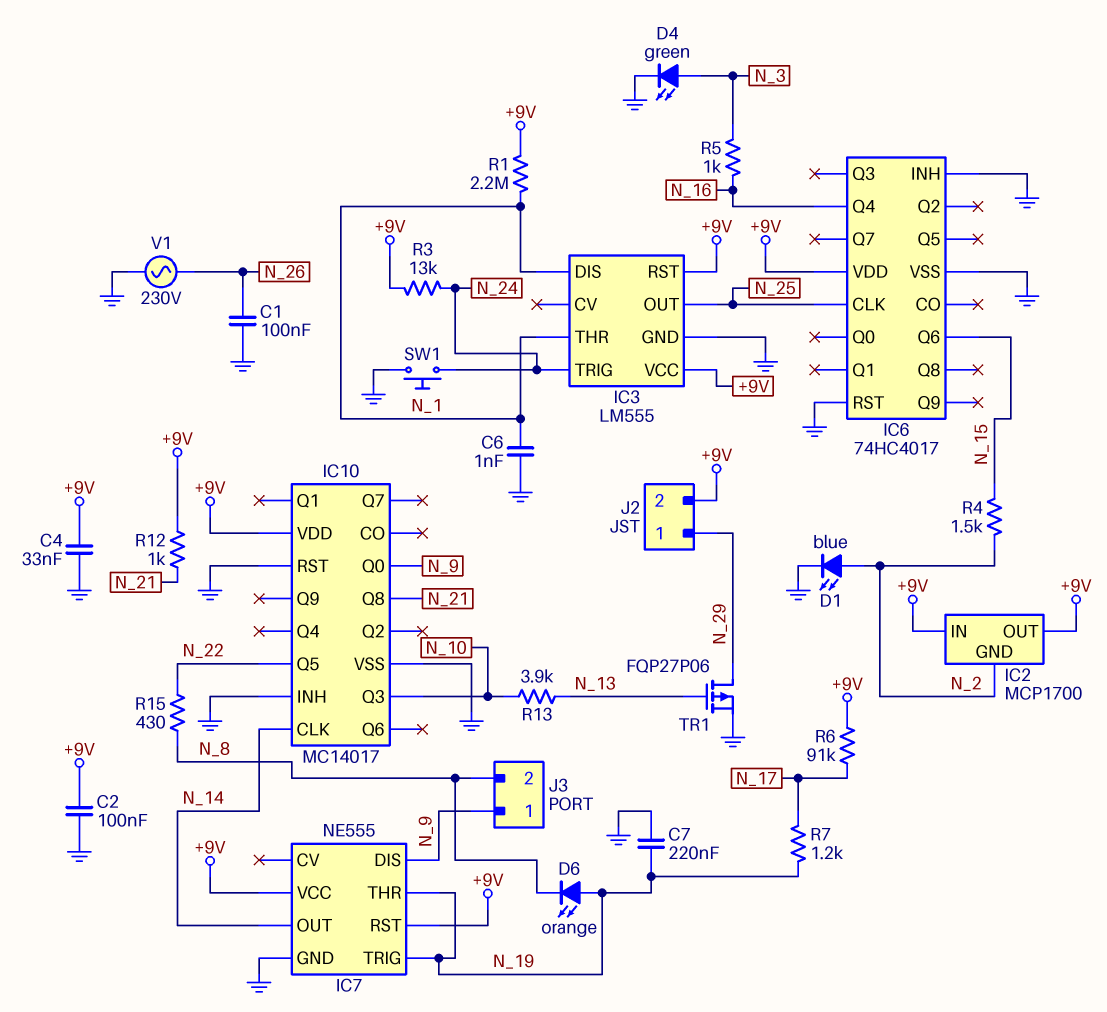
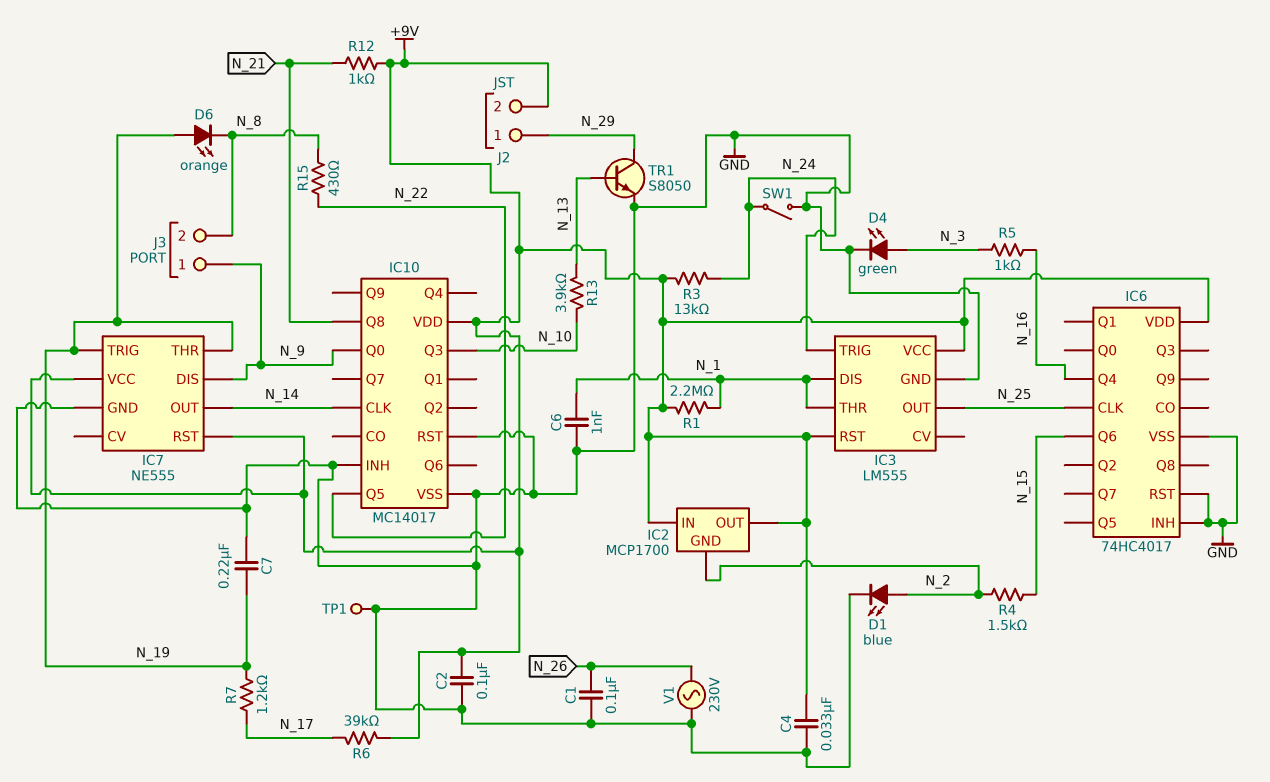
R6: 91k (+9V, N_17) -> 39k (+9V, N_17)
SW1: button (GND, N_24) -> switch (GND, N_24)
TP1: none -> test point (GND)
TR1: PMOS FQP27P06 (G N_13, D N_29, S GND) -> NPN S8050 (B N_13, C N_29, E GND)

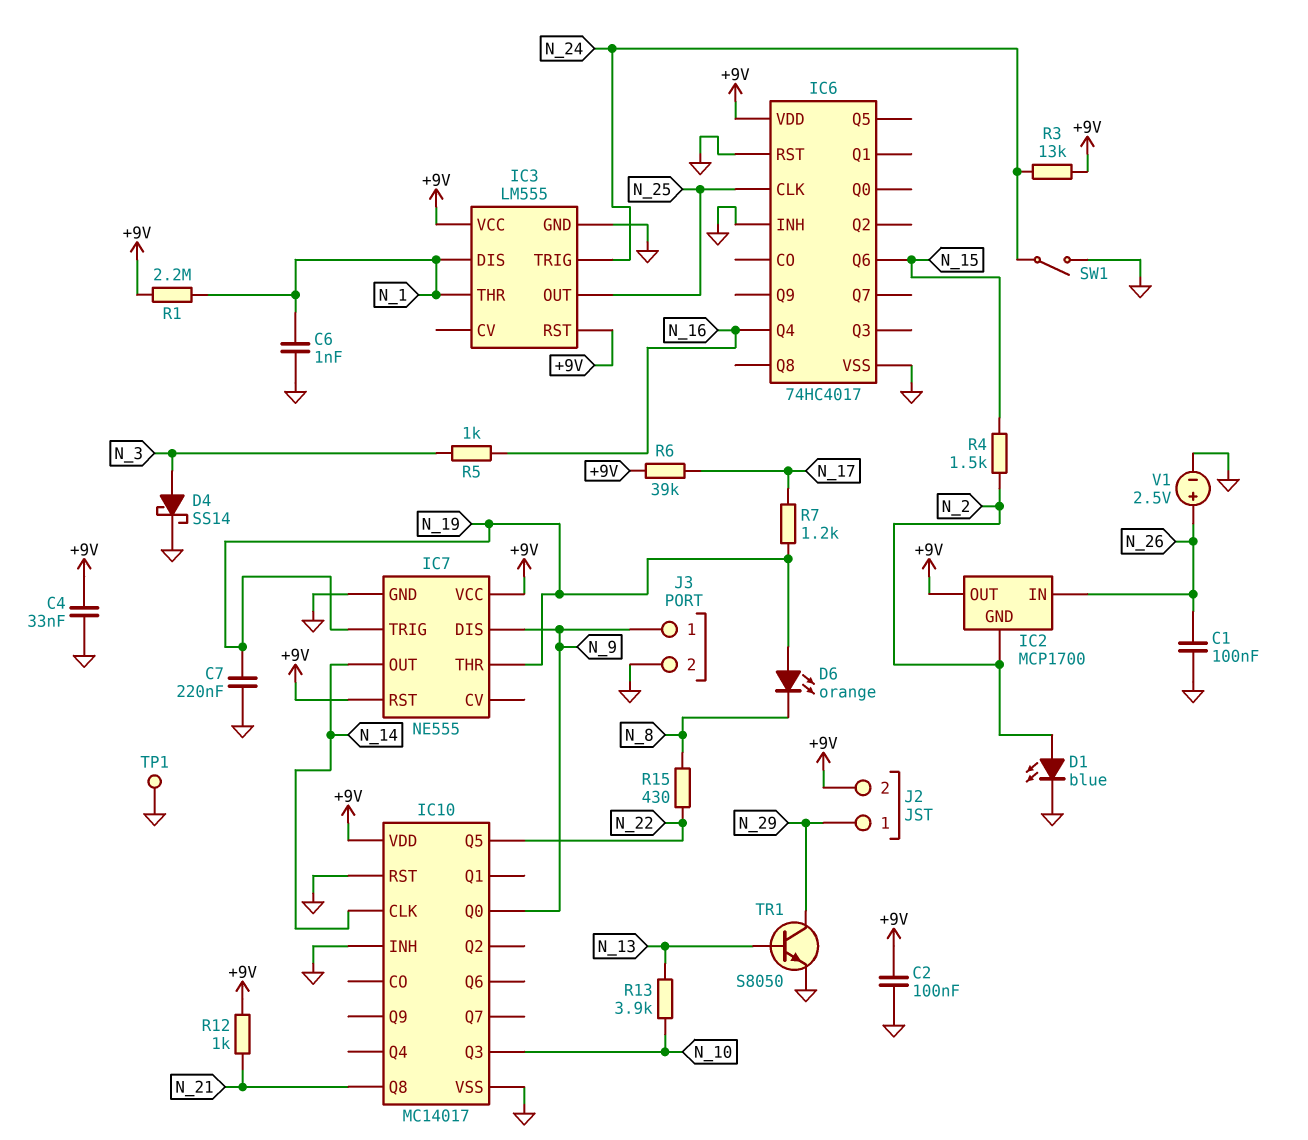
D4: LED green (A N_3, K GND) -> schottky SS14 (A N_3, K GND)
IC2 pin IN: +9V -> N_26
J3 pin 2: N_8 -> GND
V1: AC 230V (GND, N_26) -> 2.5V (plus N_26, minus GND)

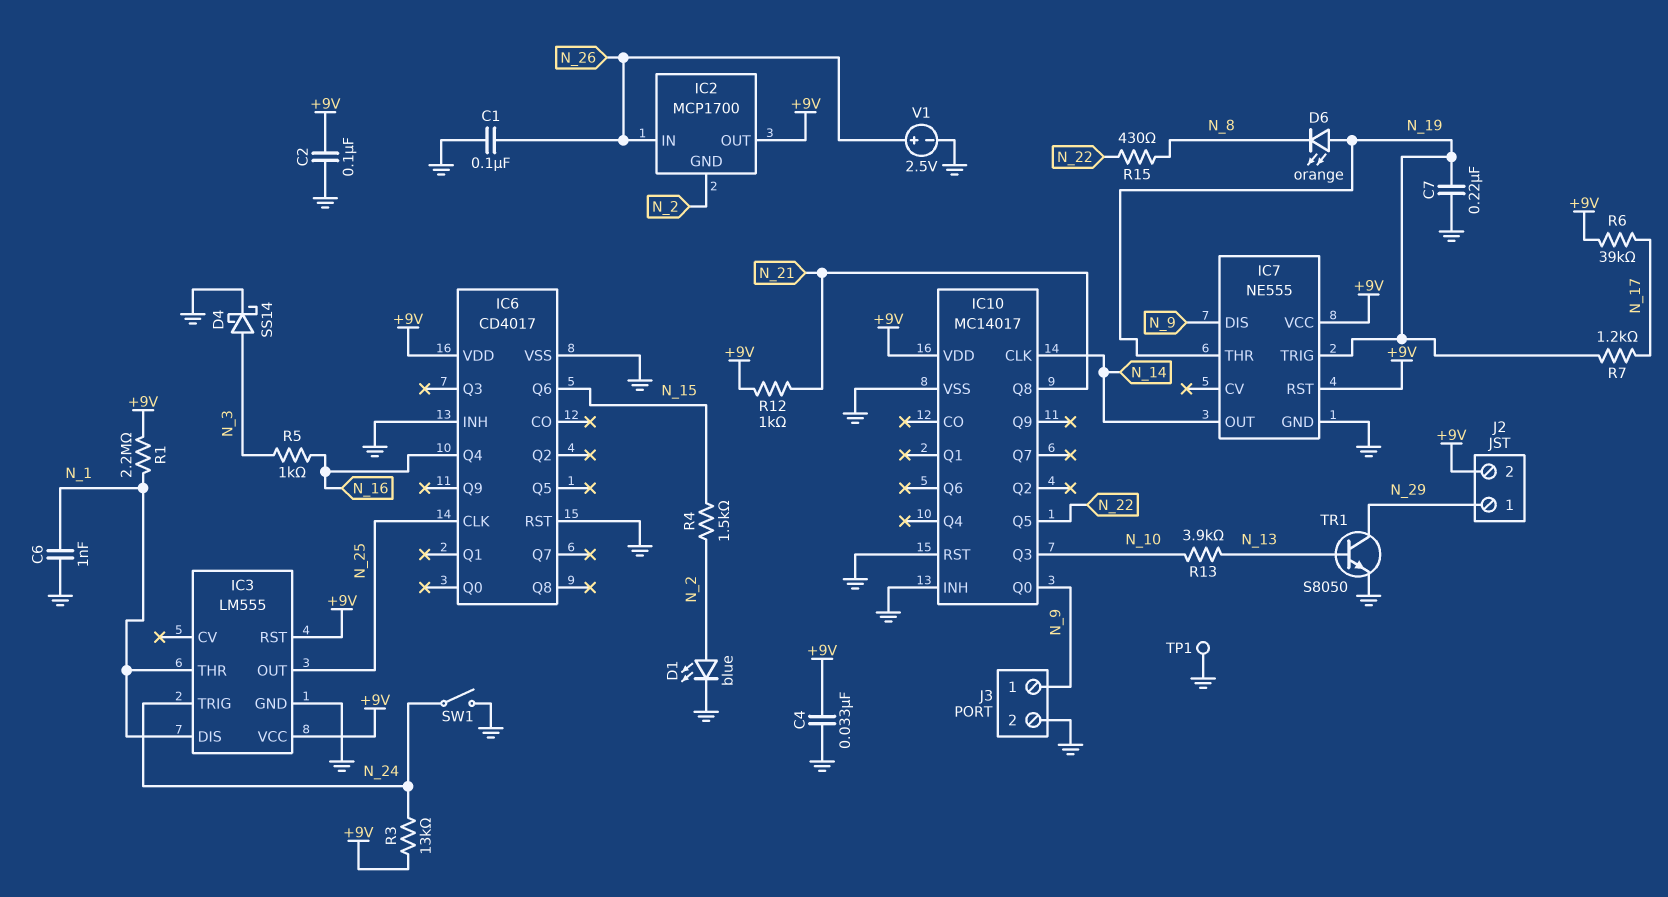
IC6: 74HC4017 -> CD4017

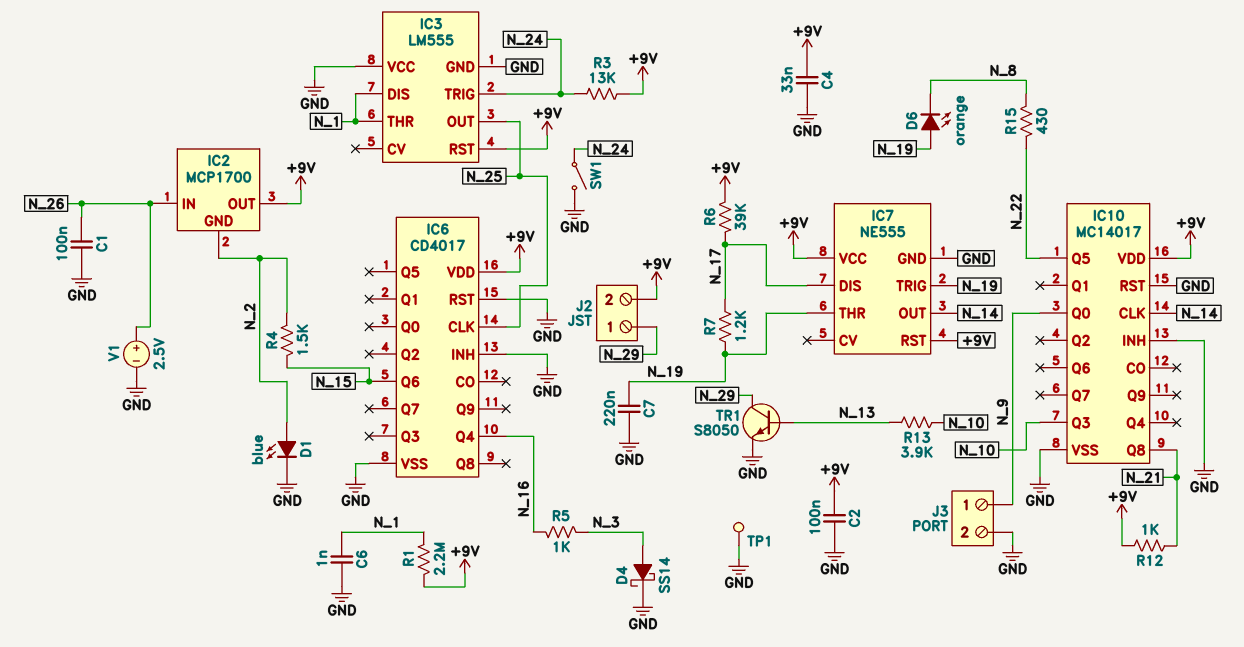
IC3 pin VCC: +9V -> GND
IC7 pin DIS: N_9 -> N_17

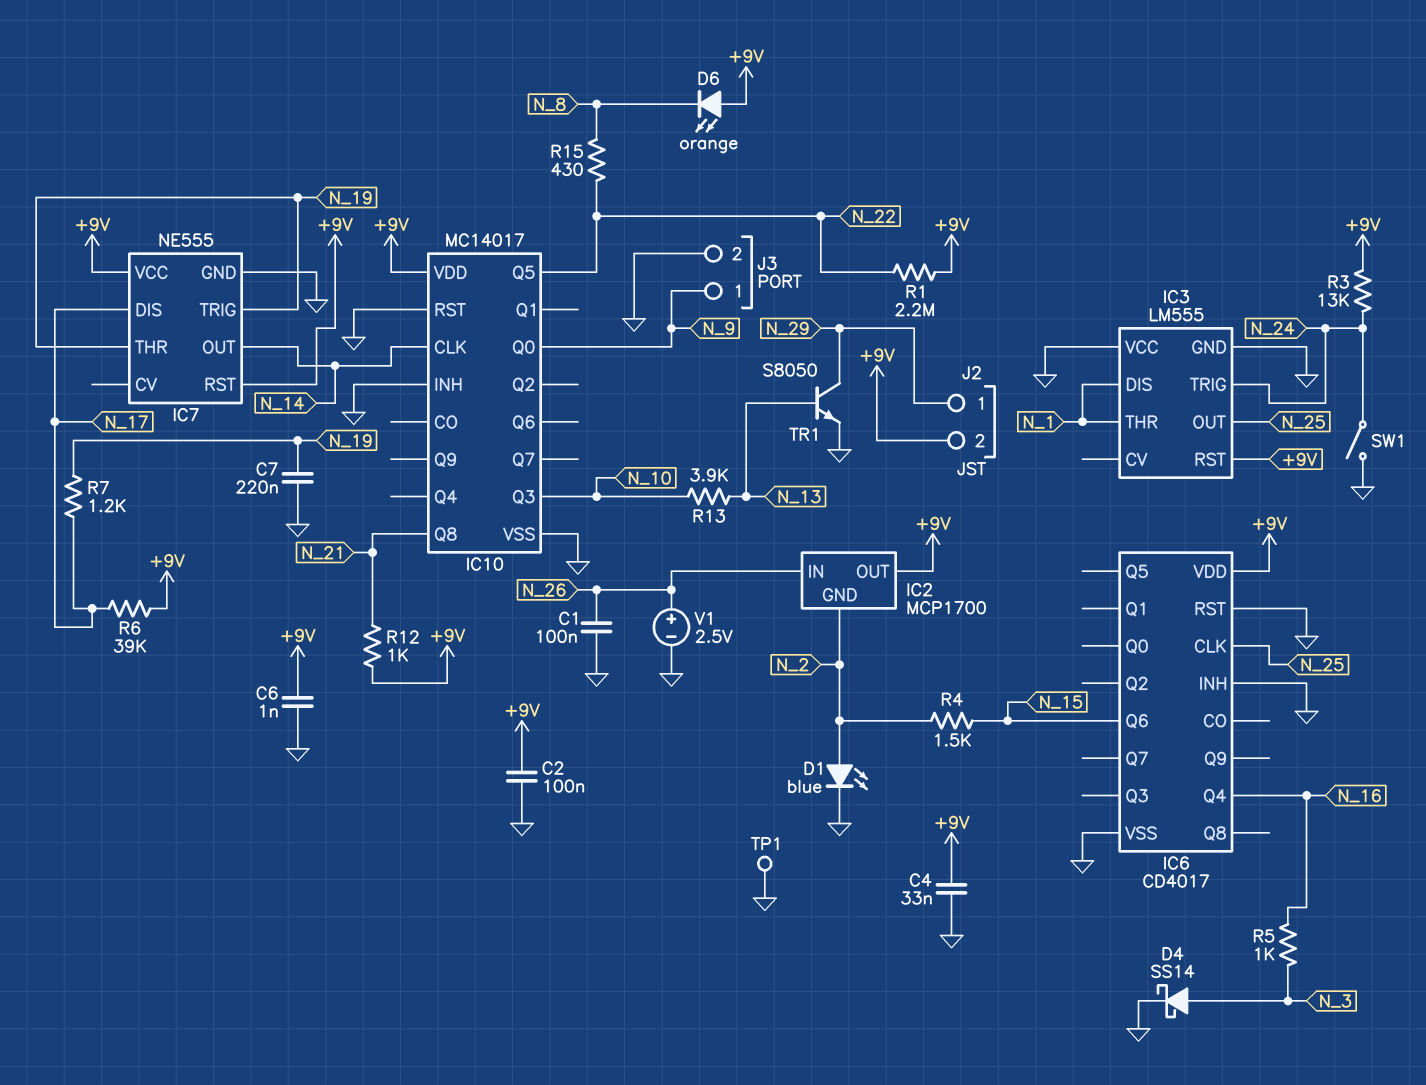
C6: 1nF (GND, N_1) -> 1nF (+9V, GND)
D6: LED orange (A N_19, K N_8) -> LED orange (A +9V, K N_8)
R1: 2.2M (+9V, N_1) -> 2.2M (+9V, N_22)

